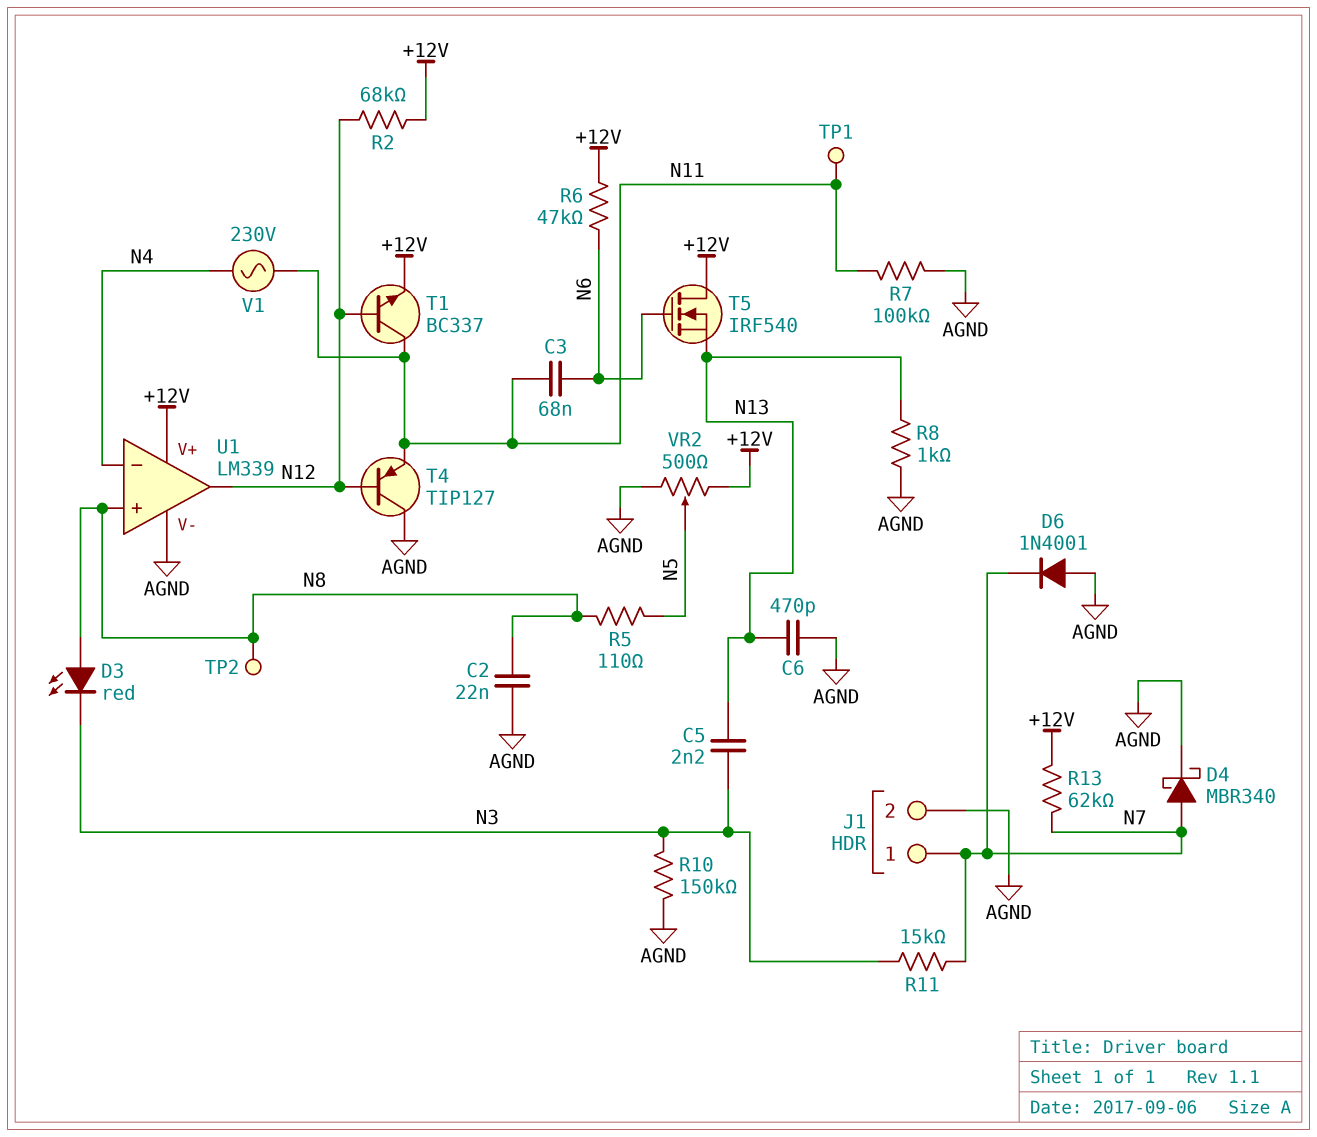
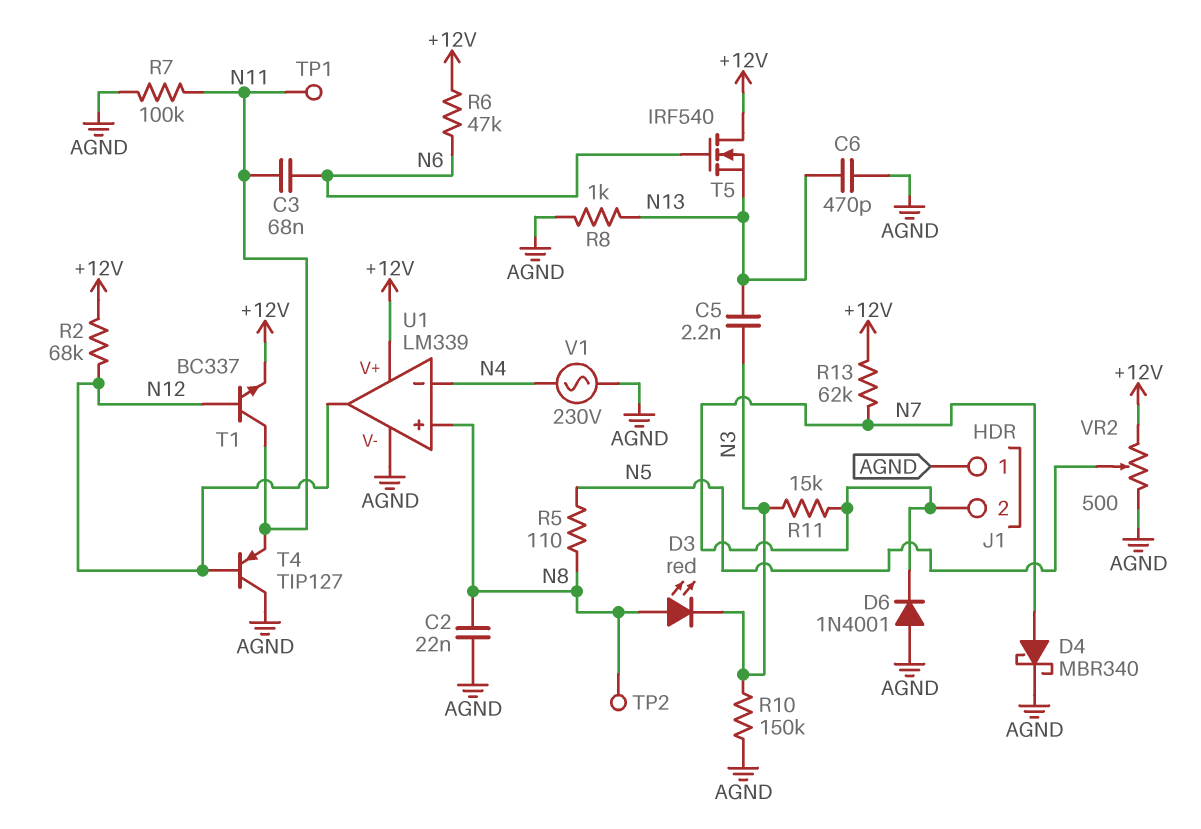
J1 pin 1: N7 -> AGND
J1 pin 2: AGND -> N7
V1: AC 230V (N4, N11) -> AC 230V (AGND, N4)

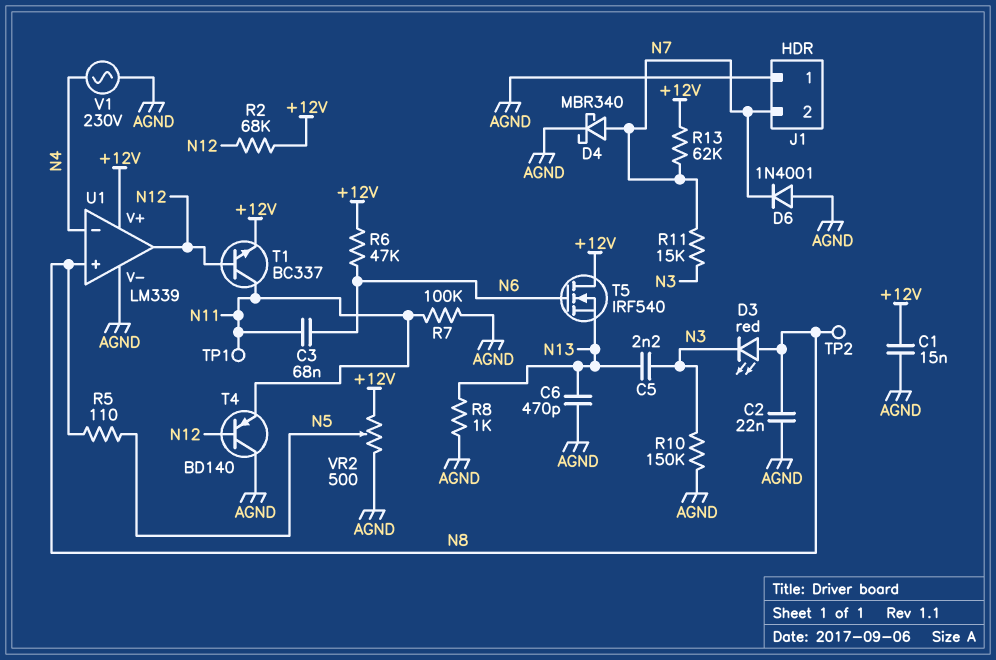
C1: none -> 15nF (+12V, AGND)
T4: PNP TIP127 (B N12, C AGND, E N11) -> PNP BD140 (B N12, C AGND, E N11)

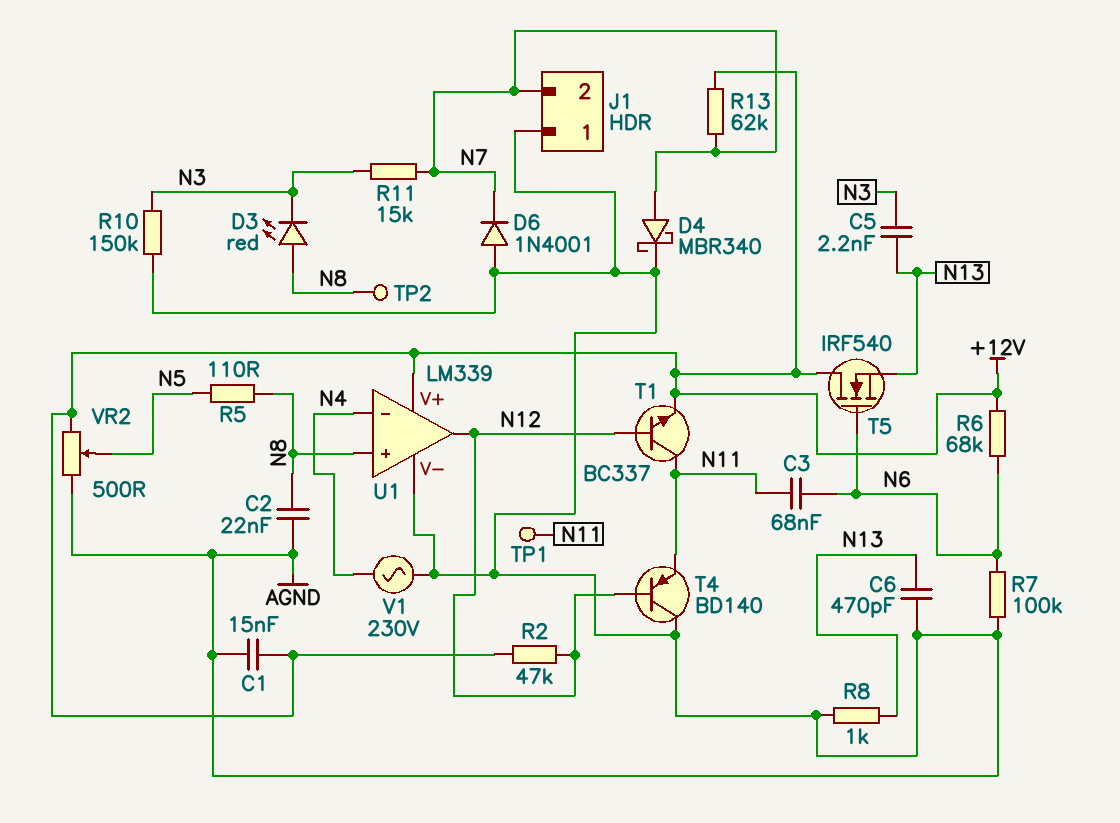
R2: 68k (+12V, N12) -> 47k (+12V, N12)
R6: 47k (+12V, N6) -> 68k (+12V, N6)
R7: 100k (AGND, N11) -> 100k (AGND, N6)

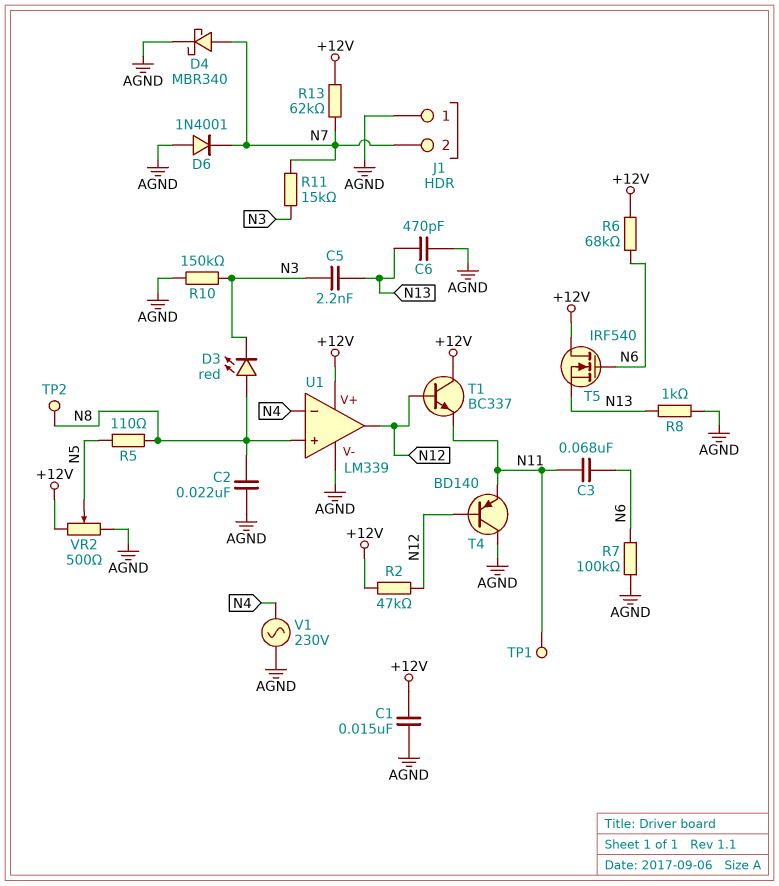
T1: NPN BC337 (B N12, C N11, E +12V) -> NPN BC337 (B N12, C +12V, E N11)

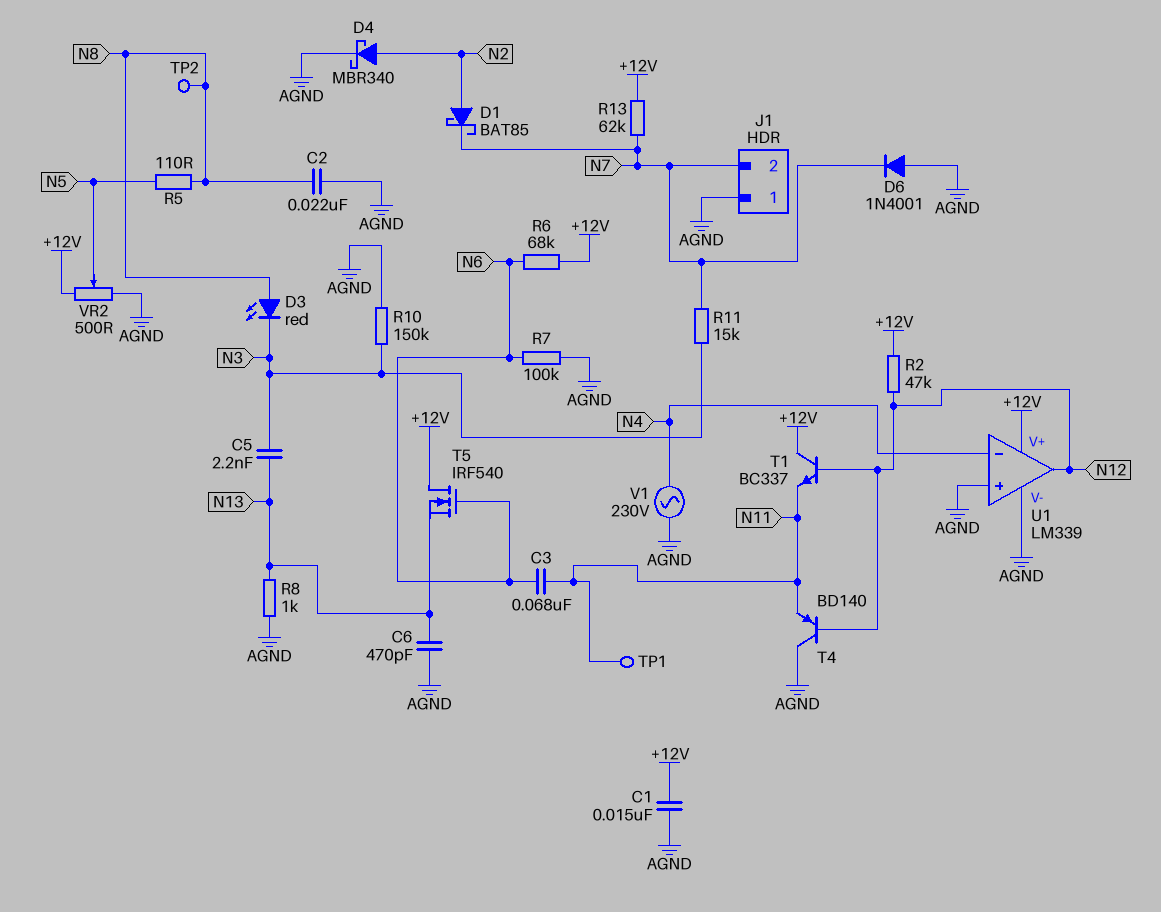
D1: none -> schottky BAT85 (A N2, K N7)
D4: schottky MBR340 (A N7, K AGND) -> schottky MBR340 (A N2, K AGND)
U1 pin in+: N8 -> AGND

